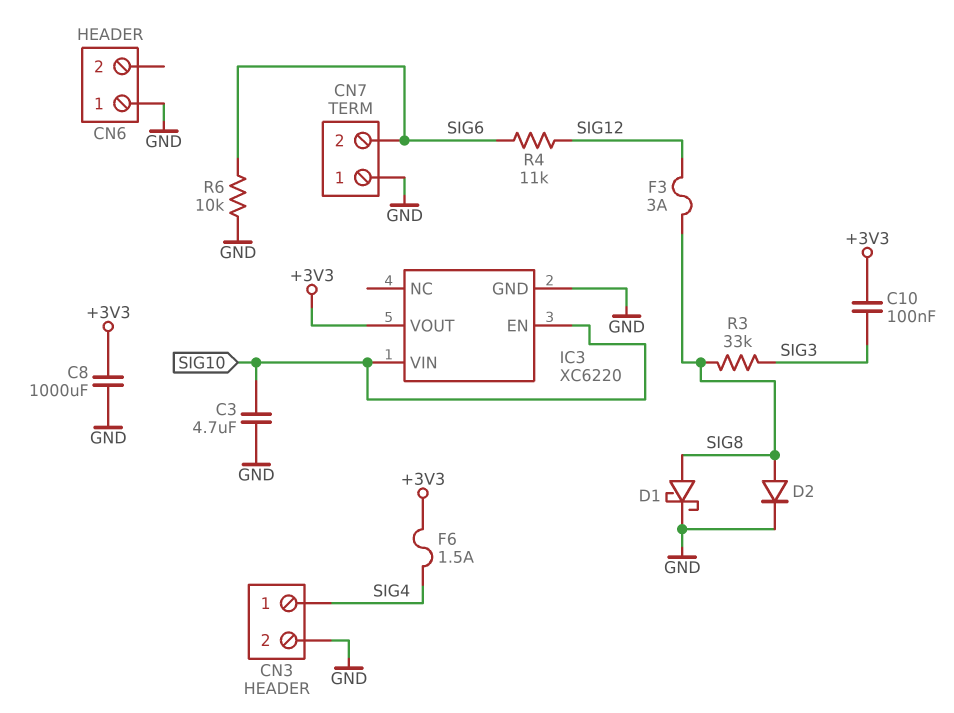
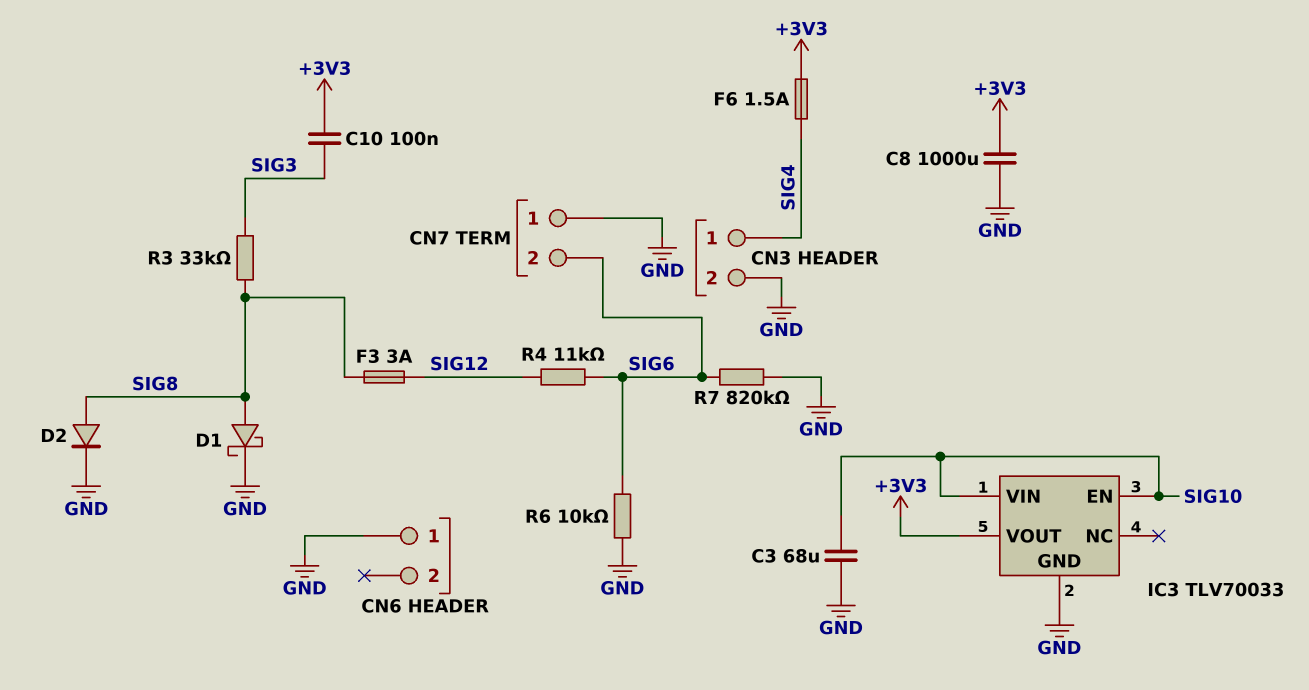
C3: 4.7uF (GND, SIG10) -> 68uF (GND, SIG10)
IC3: XC6220 -> TLV70033
R7: none -> 820k (GND, SIG6)

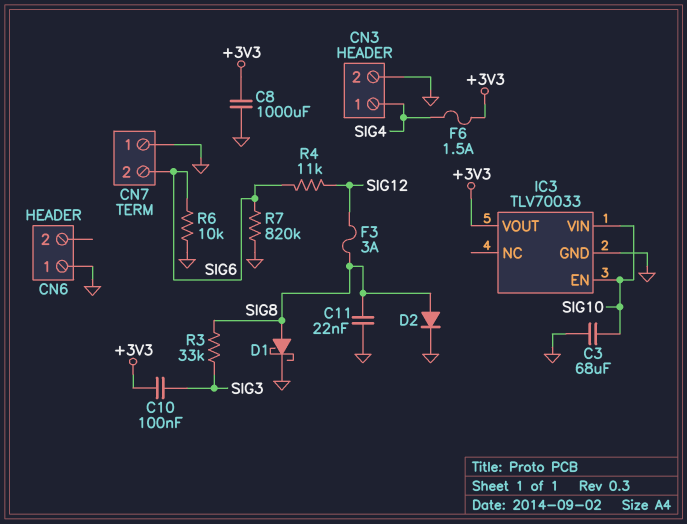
C11: none -> 22nF (GND, SIG8)

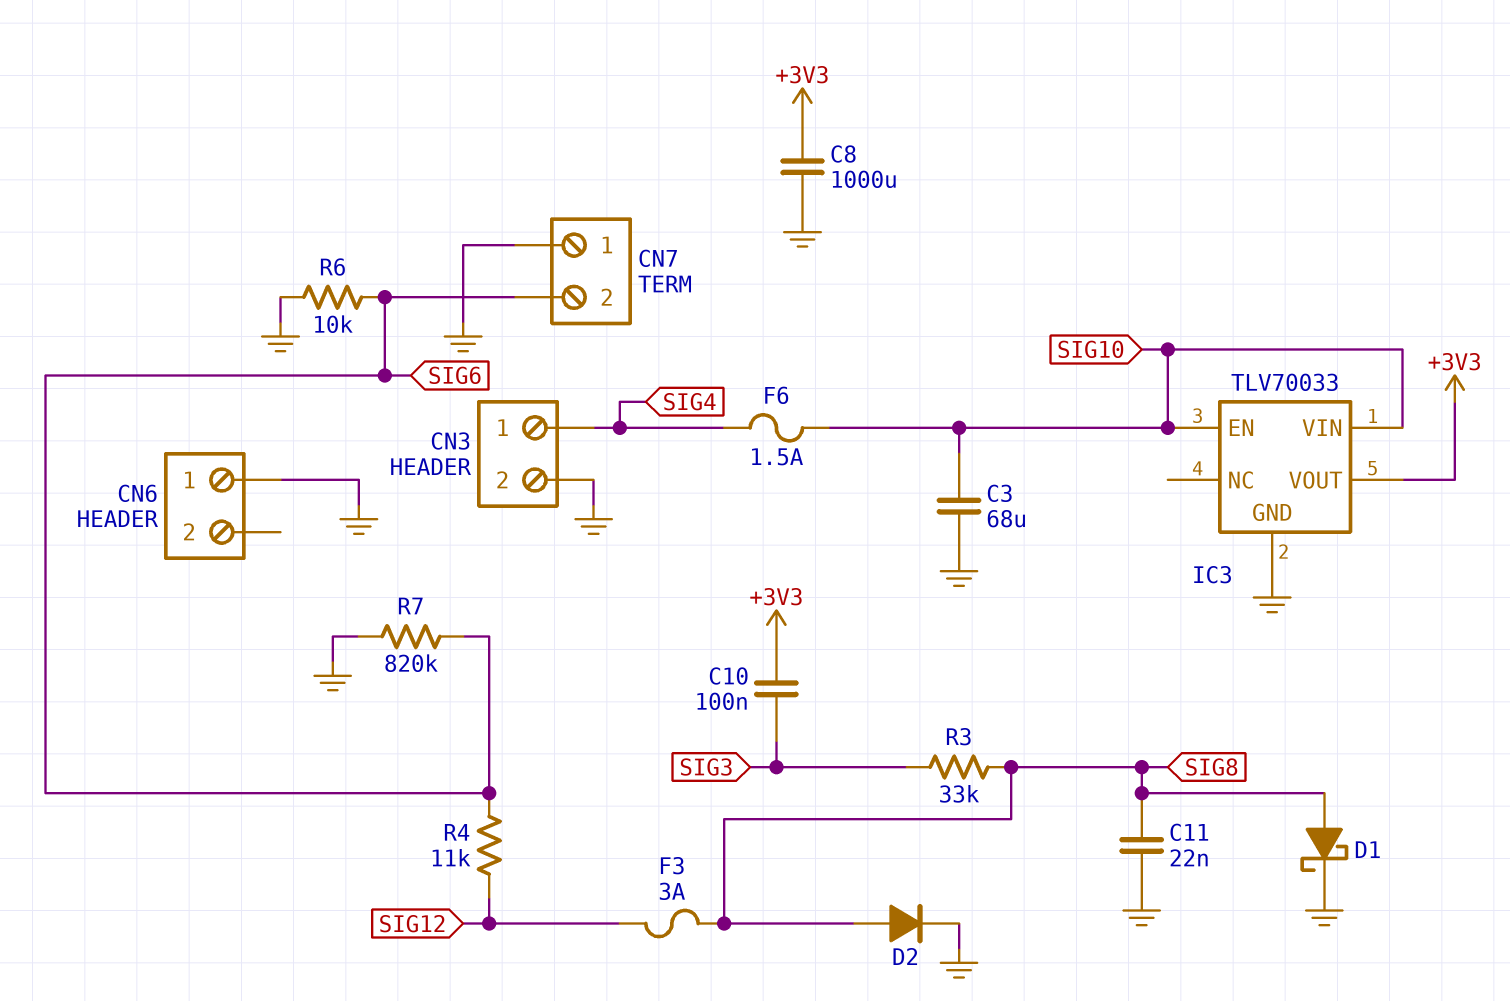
F6: 1.5A (+3V3, SIG4) -> 1.5A (SIG4, SIG10)

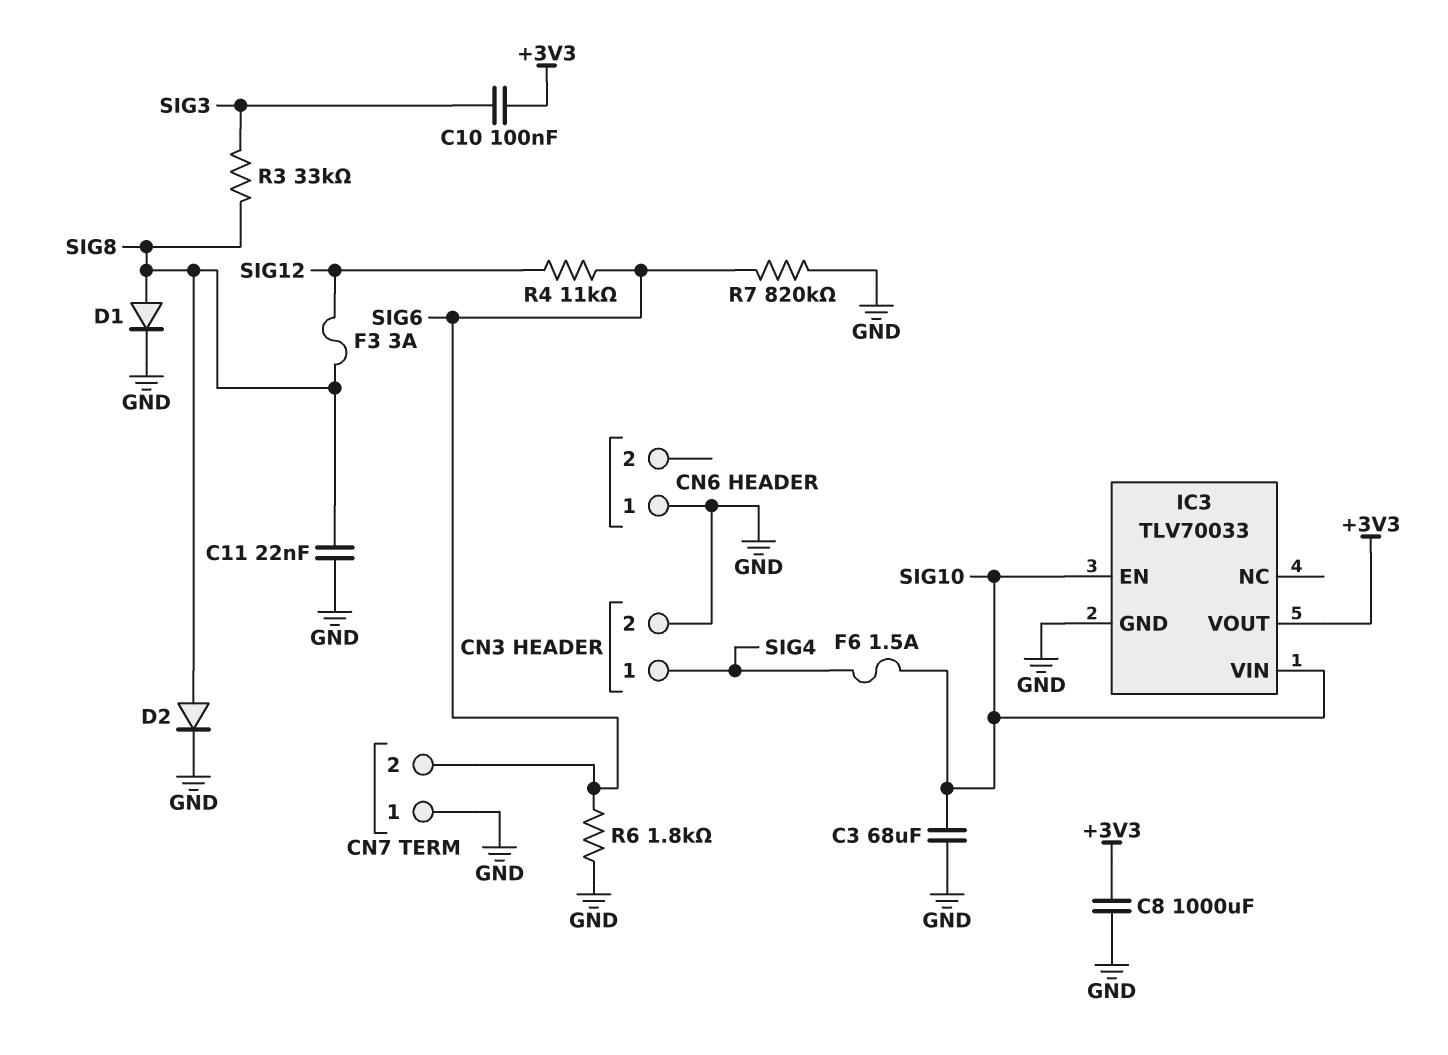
D1: schottky (A SIG8, K GND) -> diode (A SIG8, K GND)
R6: 10k (GND, SIG6) -> 1.8k (GND, SIG6)

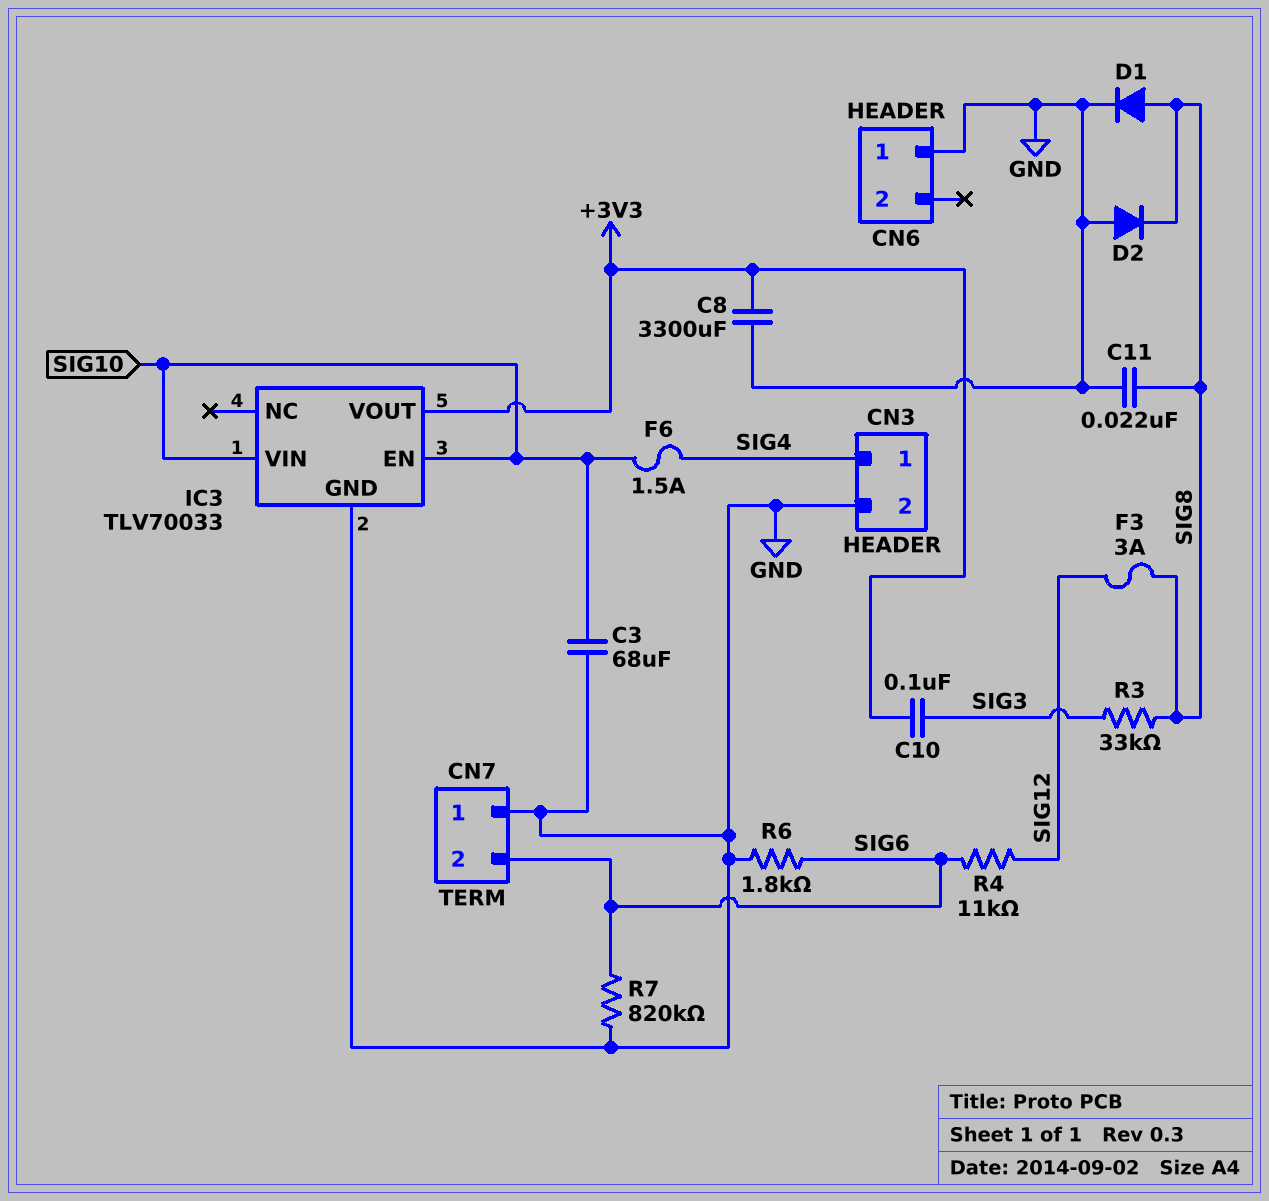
C8: 1000uF (+3V3, GND) -> 3300uF (+3V3, GND)
D2: diode (A SIG8, K GND) -> diode (A GND, K SIG8)

